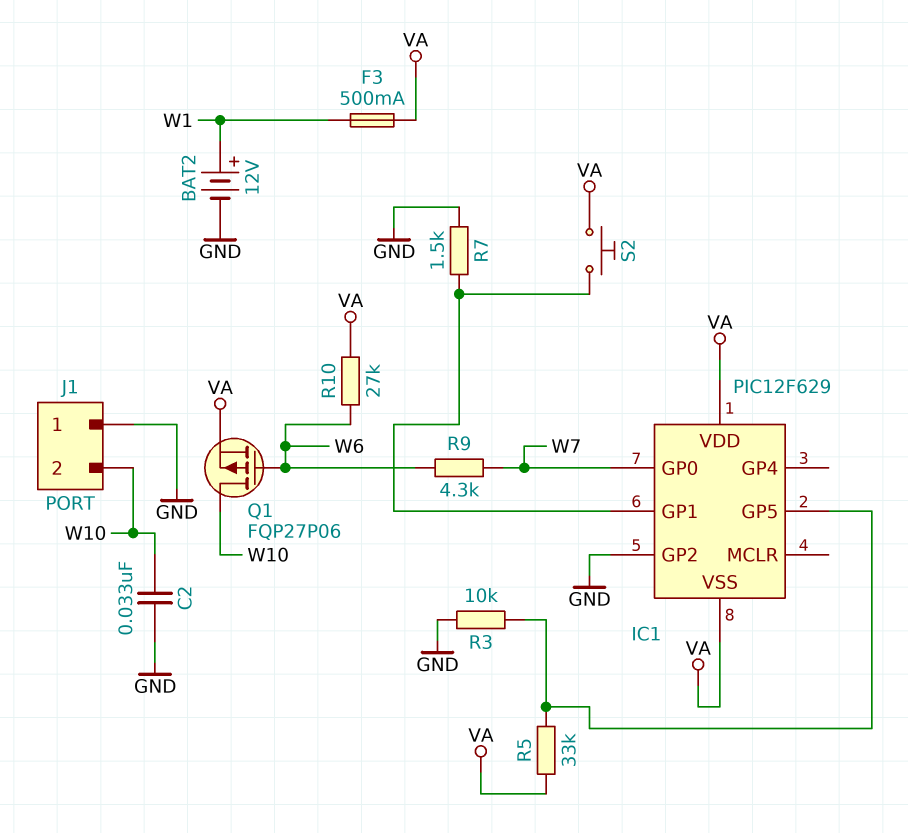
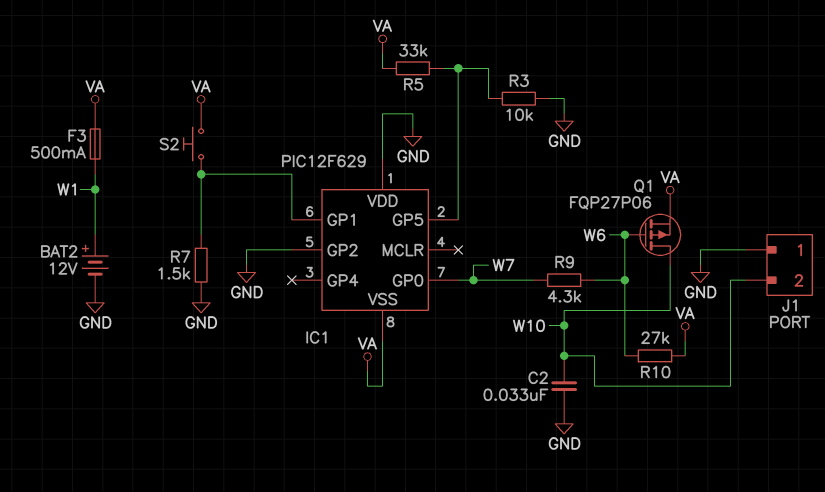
IC1 pin VDD: VA -> GND

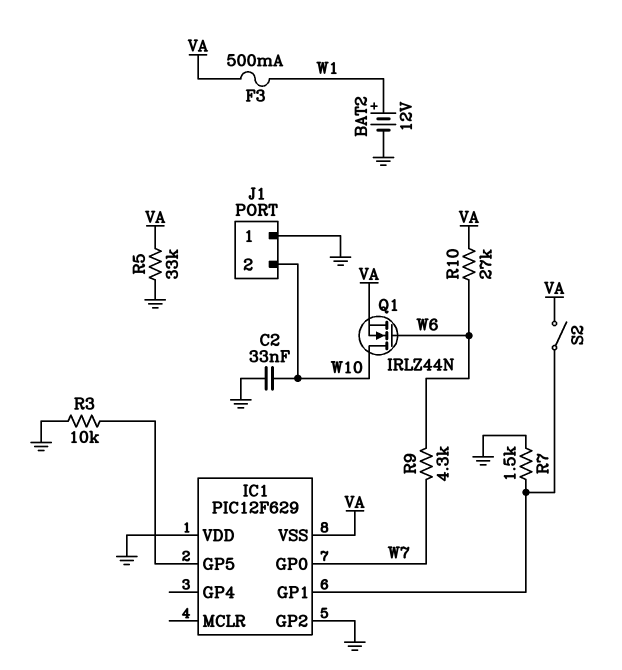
Q1: PMOS FQP27P06 (G W6, D W10, S VA) -> NMOS IRLZ44N (G W6, D W10, S VA)
R5: 33k (IC1/GP5, VA) -> 33k (GND, VA)
S2: button (IC1/GP1, VA) -> switch (IC1/GP1, VA)

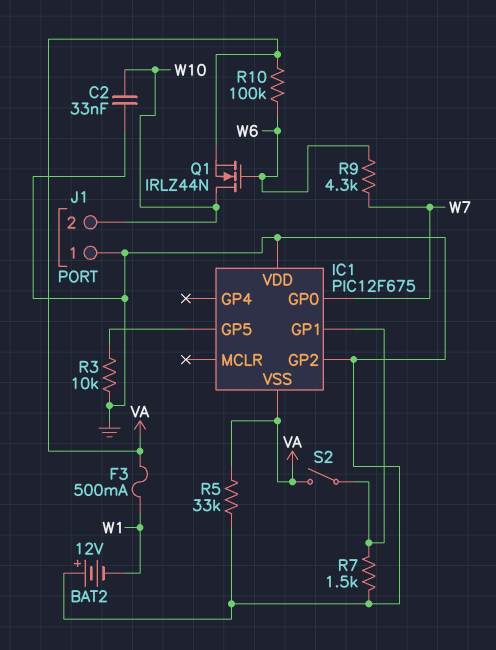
BAT2: 12V (plus W1, minus GND) -> 12V (plus GND, minus W1)
IC1: PIC12F629 -> PIC12F675
R10: 27k (VA, W6) -> 100k (VA, W6)

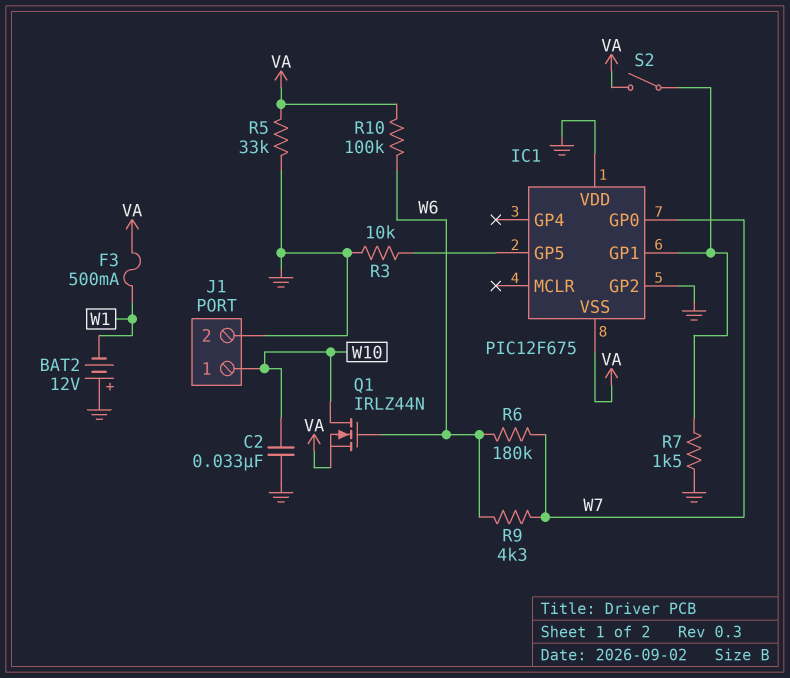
J1 pin 1: GND -> W10
J1 pin 2: W10 -> GND
R6: none -> 180k (W6, W7)

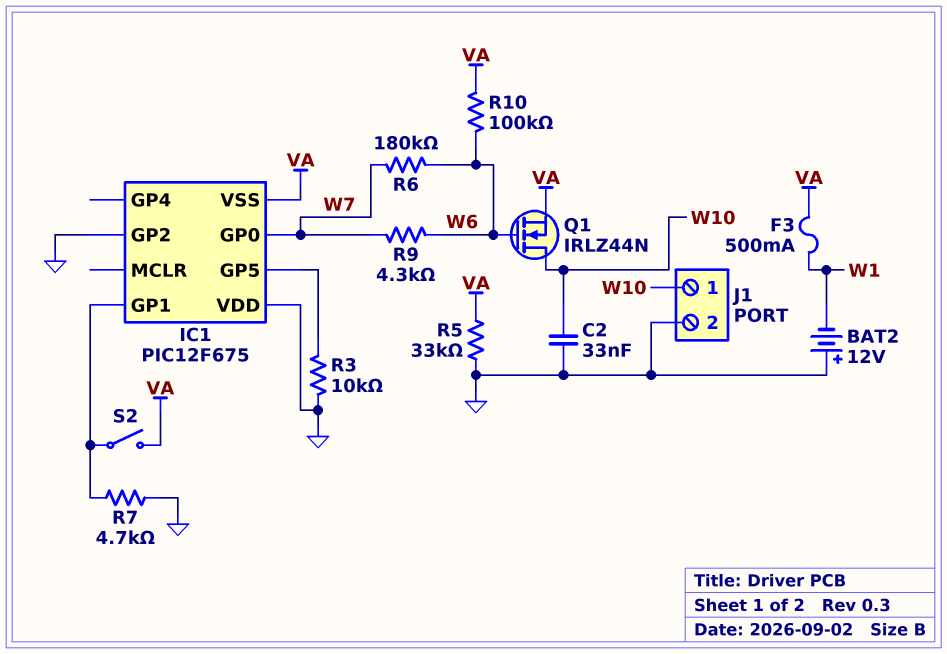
R7: 1.5k (GND, IC1/GP1) -> 4.7k (GND, IC1/GP1)

